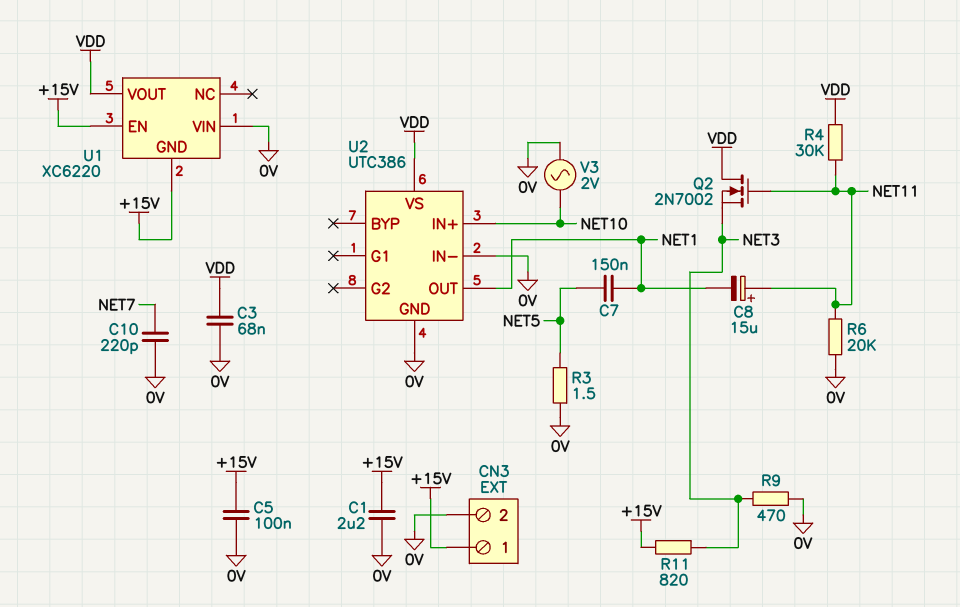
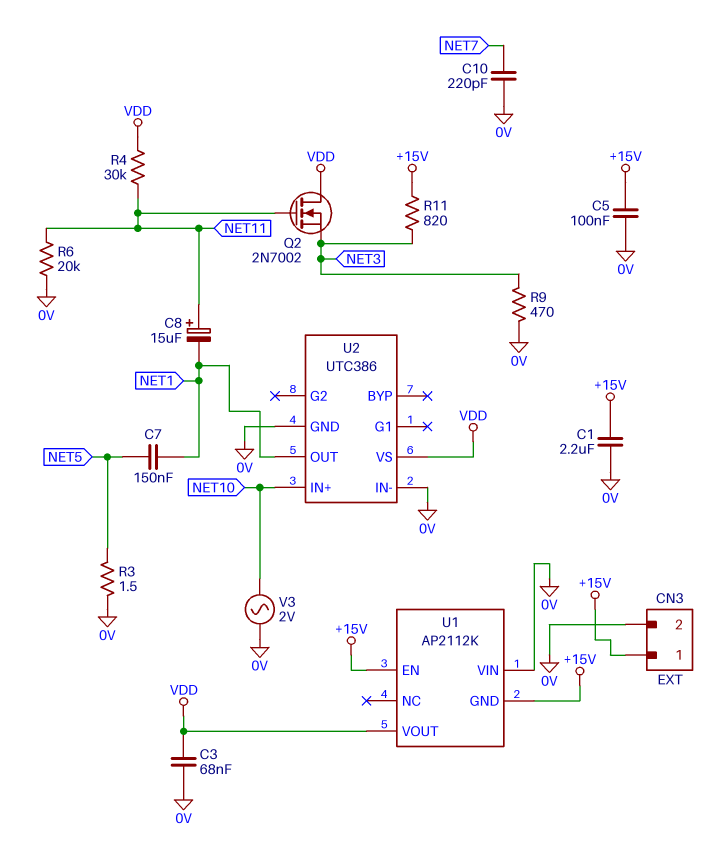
U1: XC6220 -> AP2112K

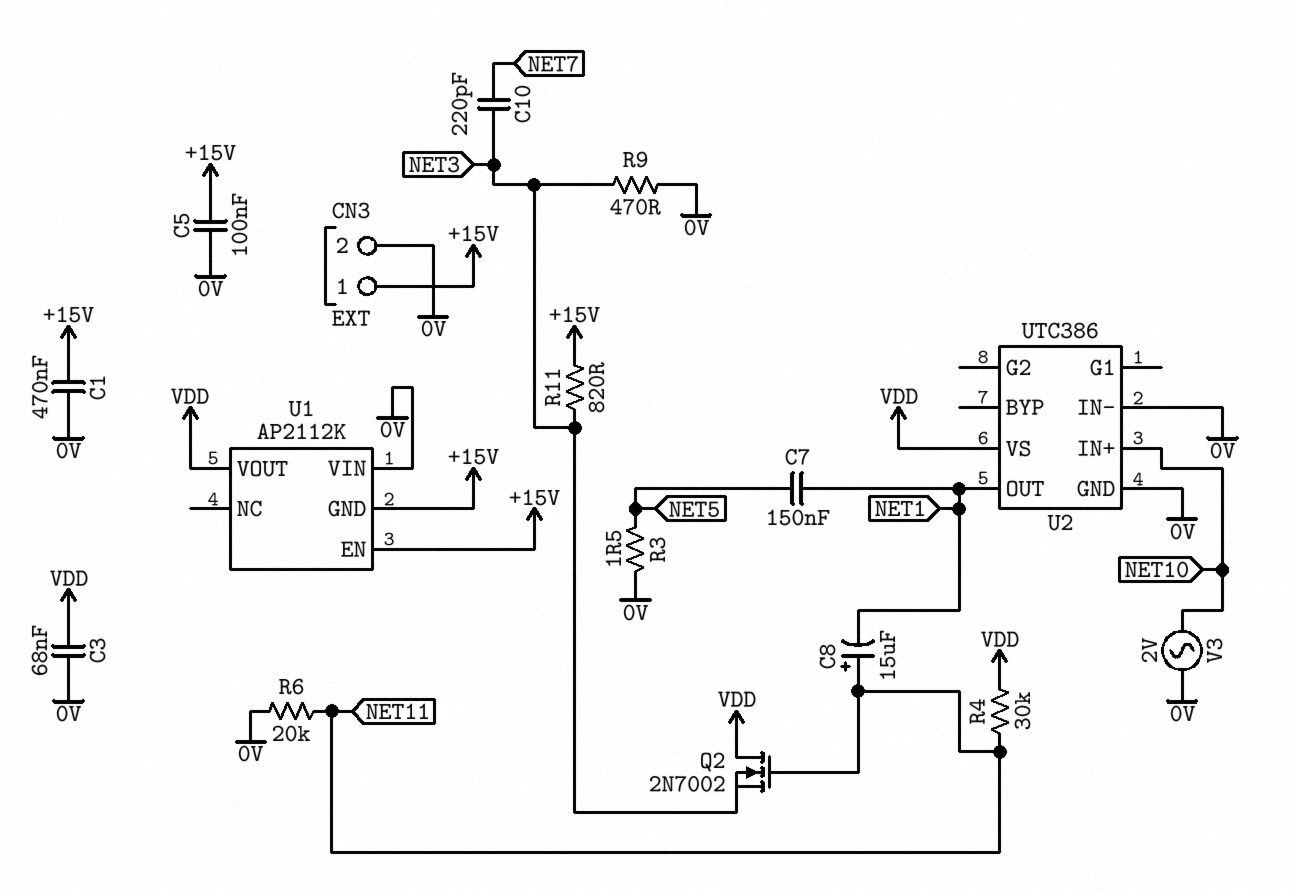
C1: 2.2uF (+15V, 0V) -> 470nF (+15V, 0V)
C10: 220pF (0V, NET7) -> 220pF (NET3, NET7)

